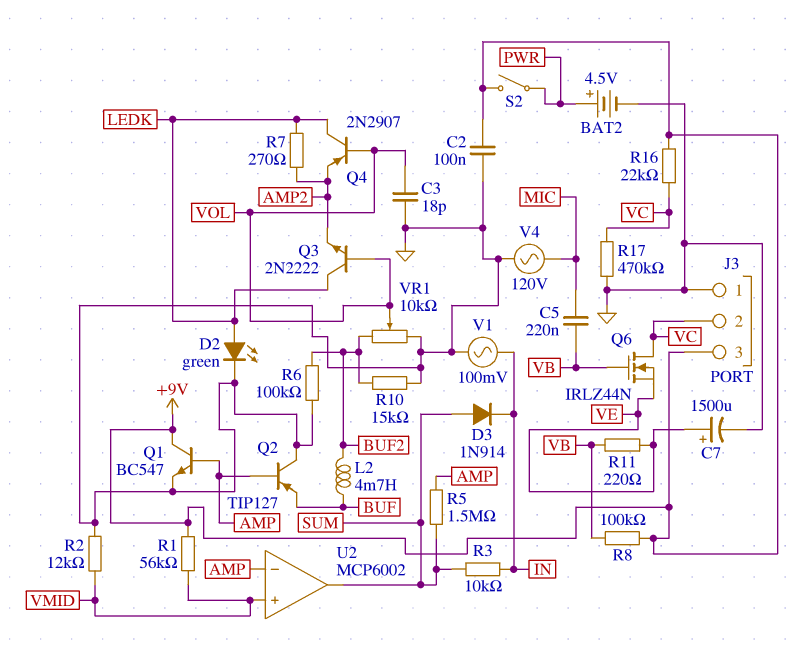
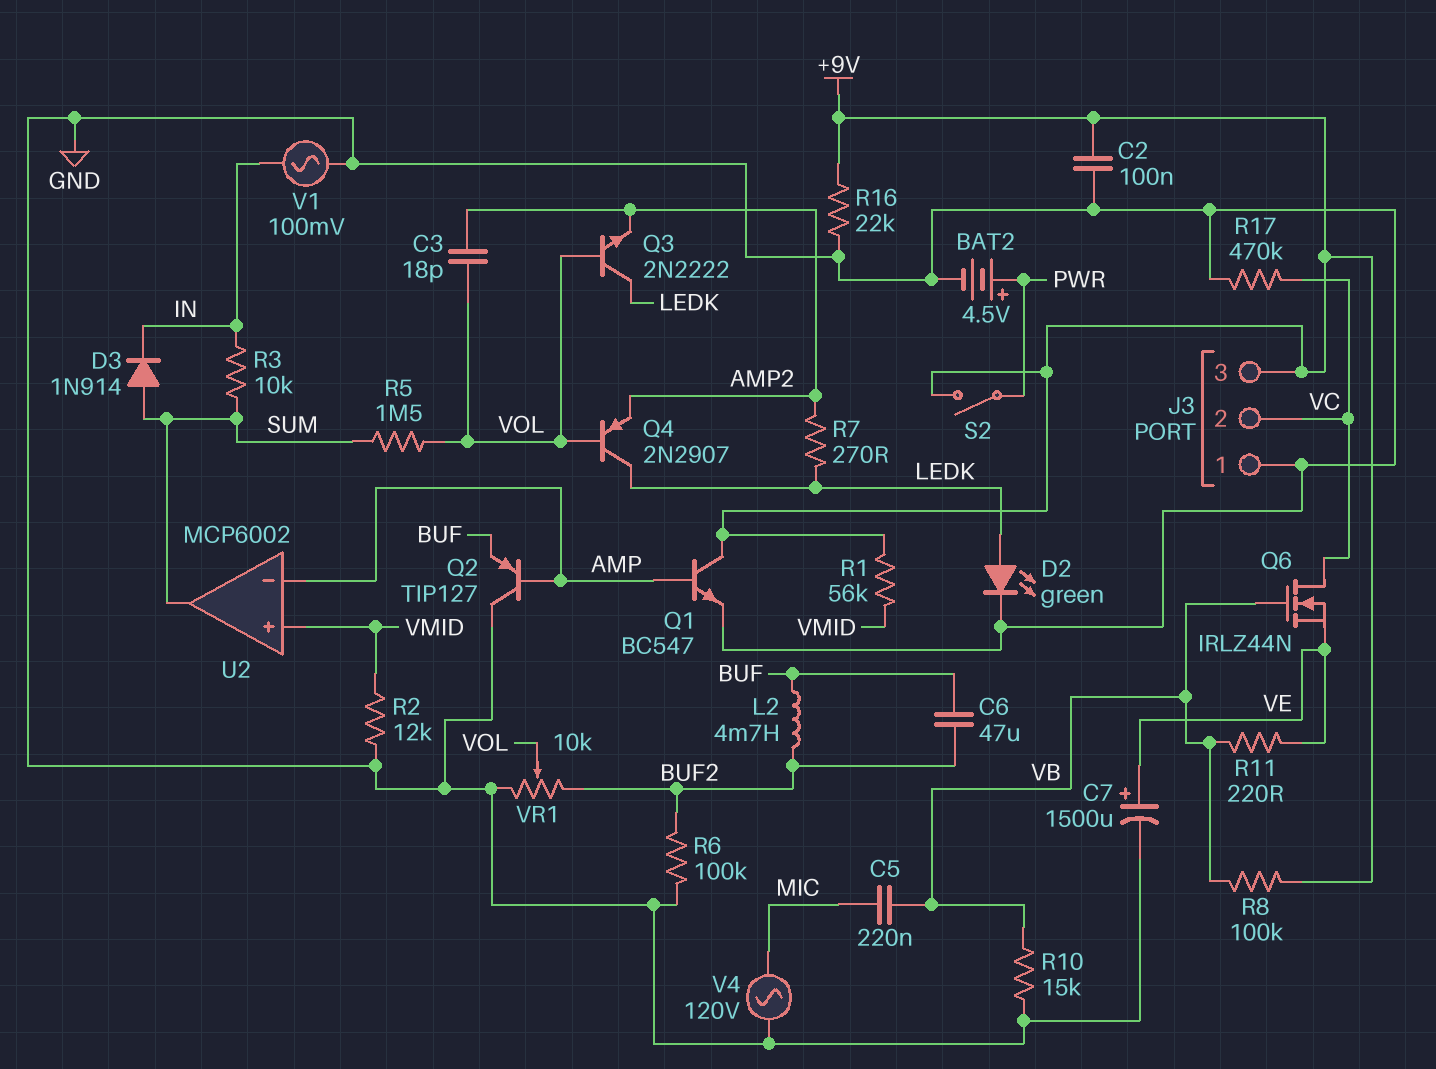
C3: 18pF (GND, VOL) -> 18pF (AMP2, VOL)
C6: none -> 47uF (BUF, BUF2)
R5: 1.5M (AMP, SUM) -> 1.5M (SUM, VOL)
R10: 15k (BUF2, GND) -> 15k (GND, VB)
R16: 22k (+9V, VC) -> 22k (+9V, GND)

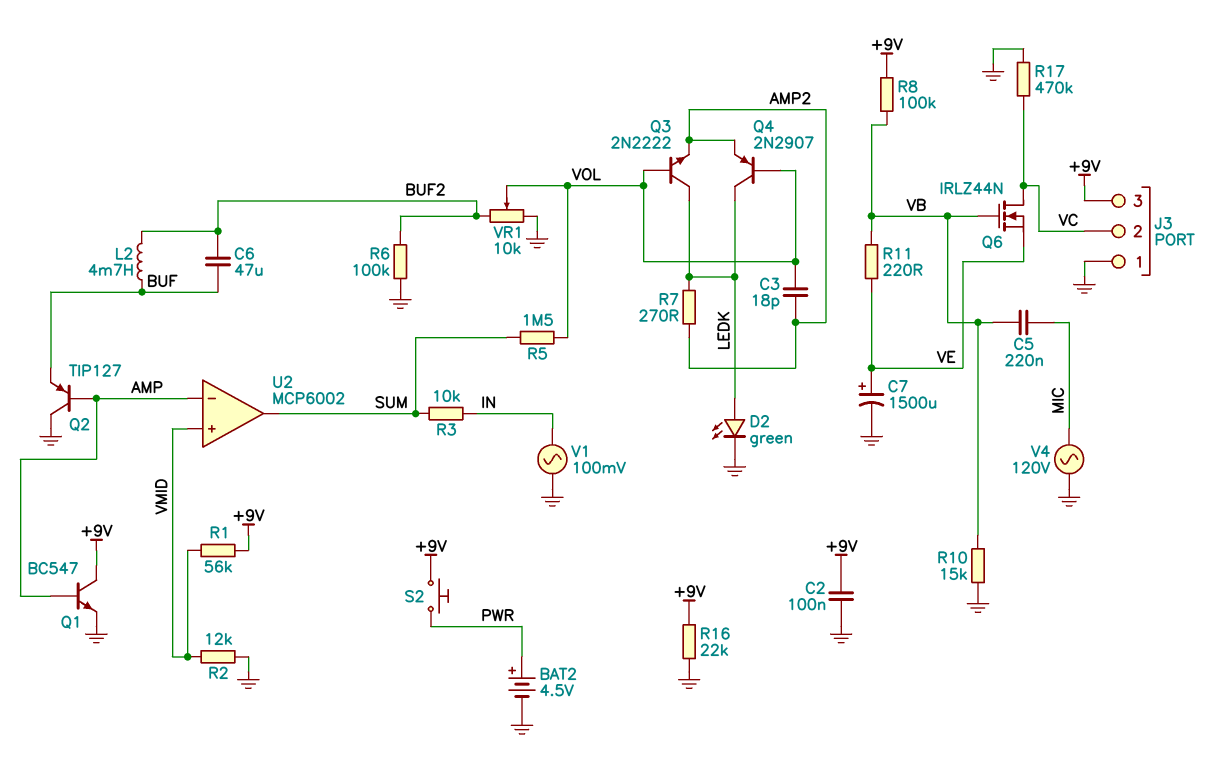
D3: diode 1N914 (A SUM, K IN) -> none
S2: switch (+9V, PWR) -> button (+9V, PWR)

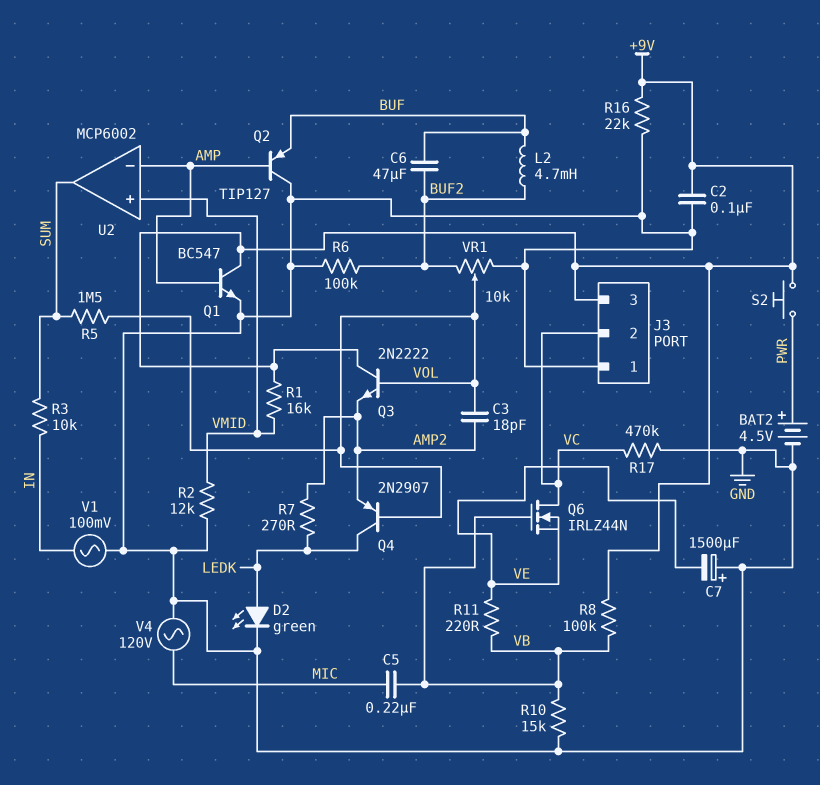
C7: 1500uF (plus VE, minus GND) -> 1500uF (plus GND, minus VE)
Q3: NPN 2N2222 (B VOL, C LEDK, E AMP2) -> NPN 2N2222 (B VOL, C +9V, E AMP2)
R1: 56k (+9V, VMID) -> 16k (+9V, VMID)

